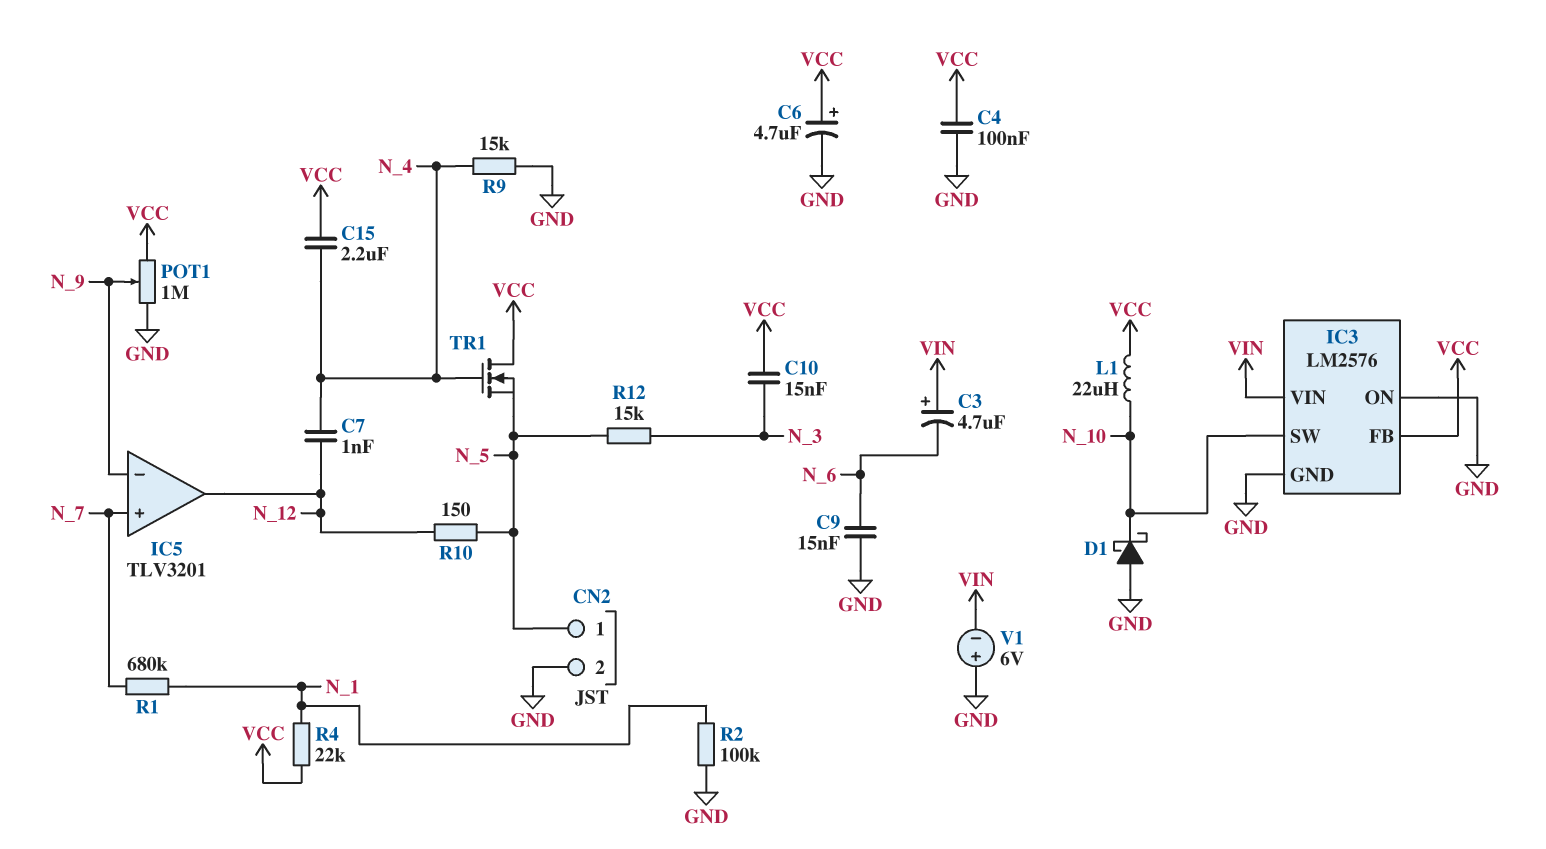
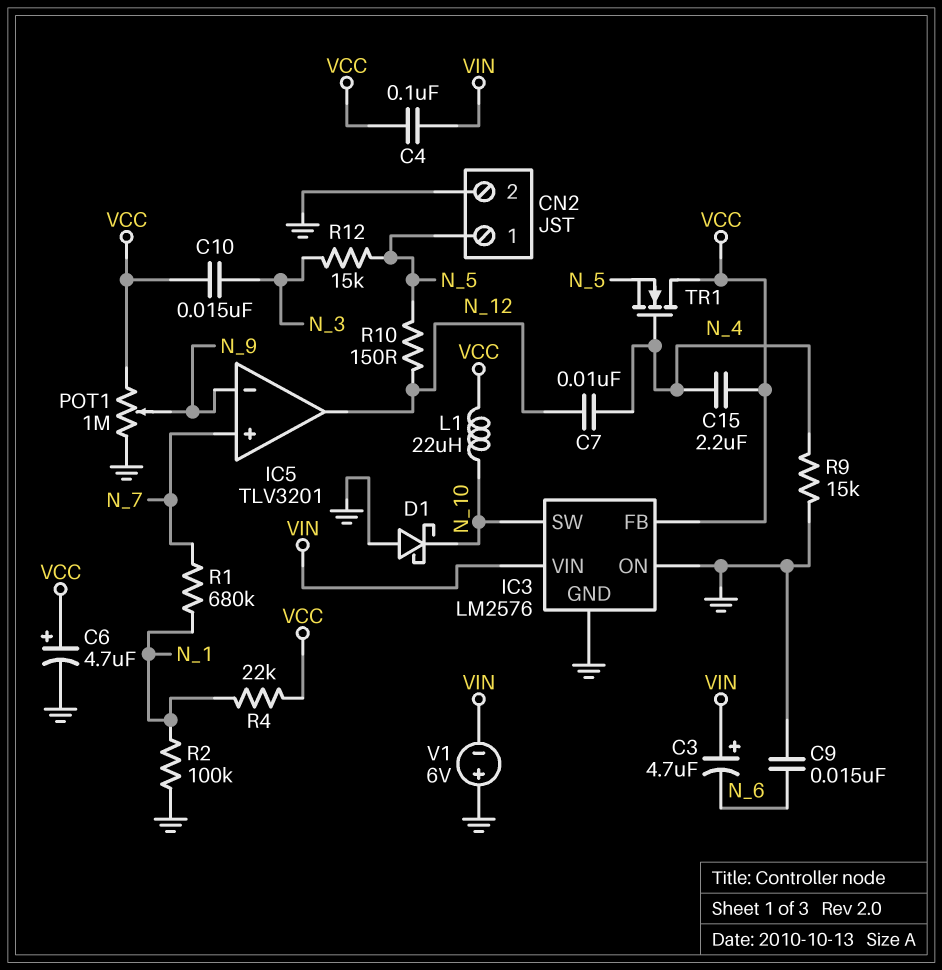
C4: 100nF (GND, VCC) -> 100nF (VCC, VIN)
C7: 1nF (N_4, N_12) -> 10nF (N_4, N_12)

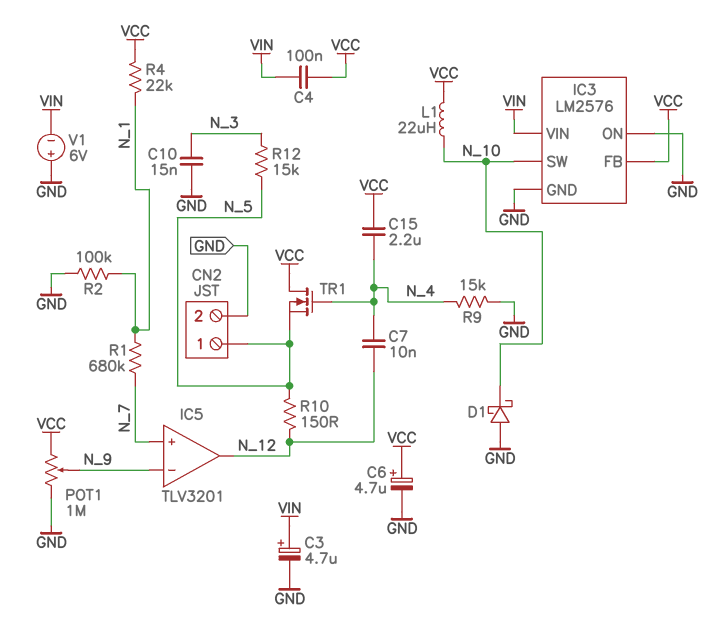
C3: 4.7uF (plus VIN, minus N_6) -> 4.7uF (plus VIN, minus GND)
C9: 15nF (GND, N_6) -> none
C10: 15nF (N_3, VCC) -> 15nF (GND, N_3)

